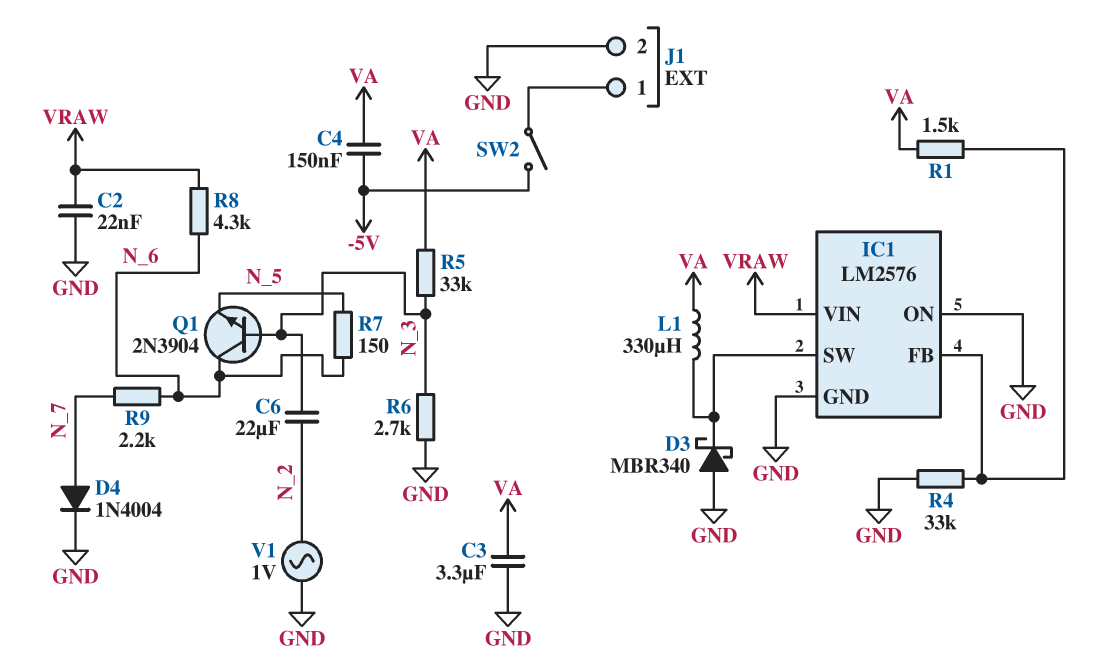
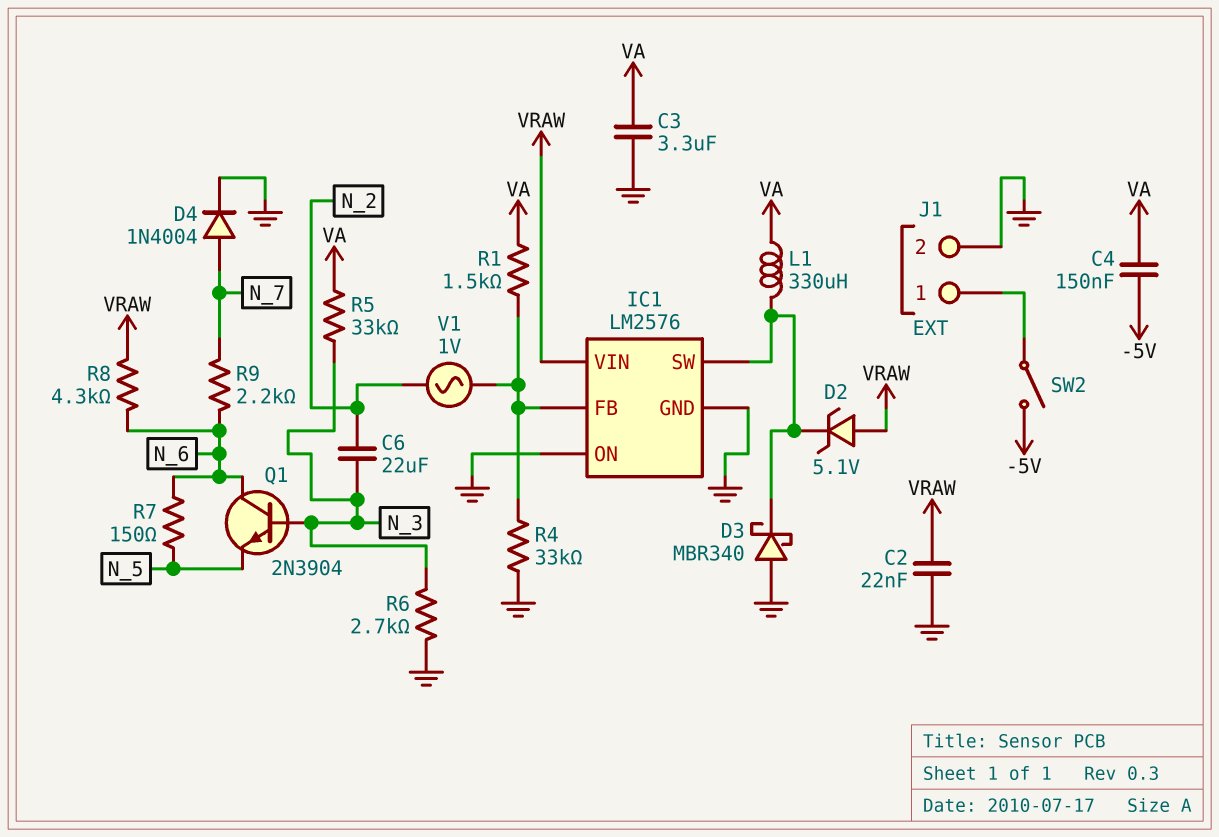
D2: none -> zener 5.1V (A VRAW, K IC1/SW)
V1: AC 1V (GND, N_2) -> AC 1V (IC1/FB, N_2)

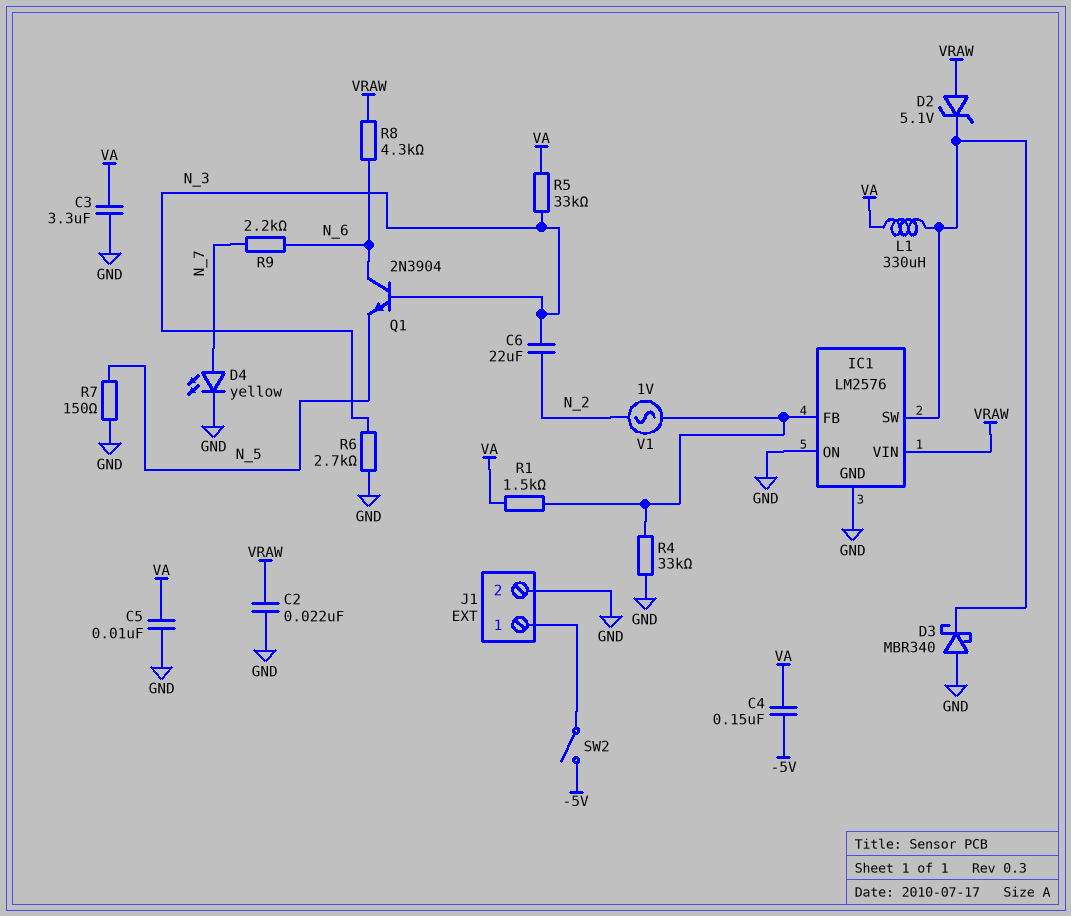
C5: none -> 10nF (GND, VA)
D4: diode 1N4004 (A N_7, K GND) -> LED yellow (A N_7, K GND)
R7: 150 (N_5, N_6) -> 150 (GND, N_5)

